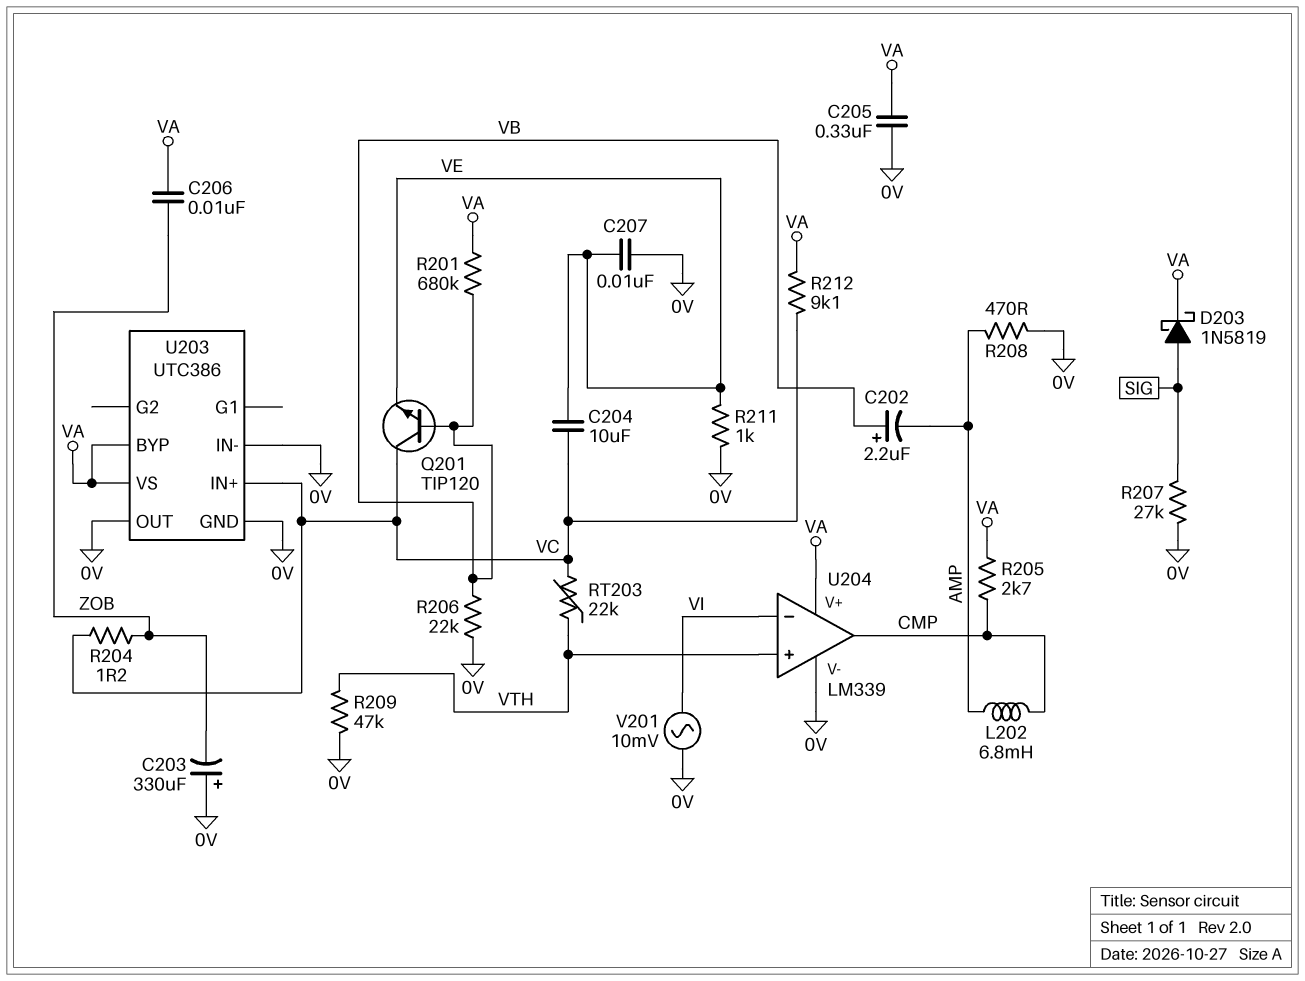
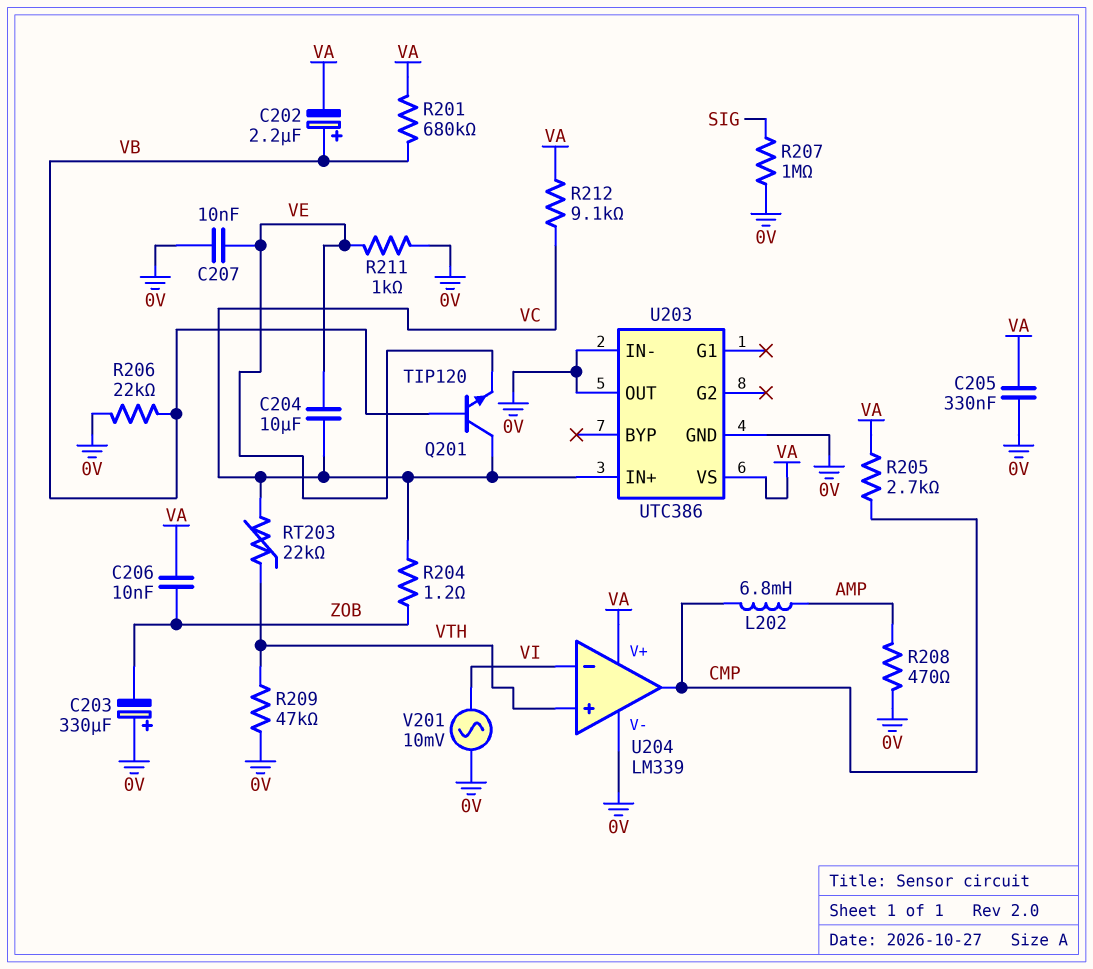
C202: 2.2uF (plus VB, minus AMP) -> 2.2uF (plus VB, minus VA)
D203: schottky 1N5819 (A SIG, K VA) -> none
R207: 27k (0V, SIG) -> 1M (0V, SIG)
U203 pin BYP: VA -> none

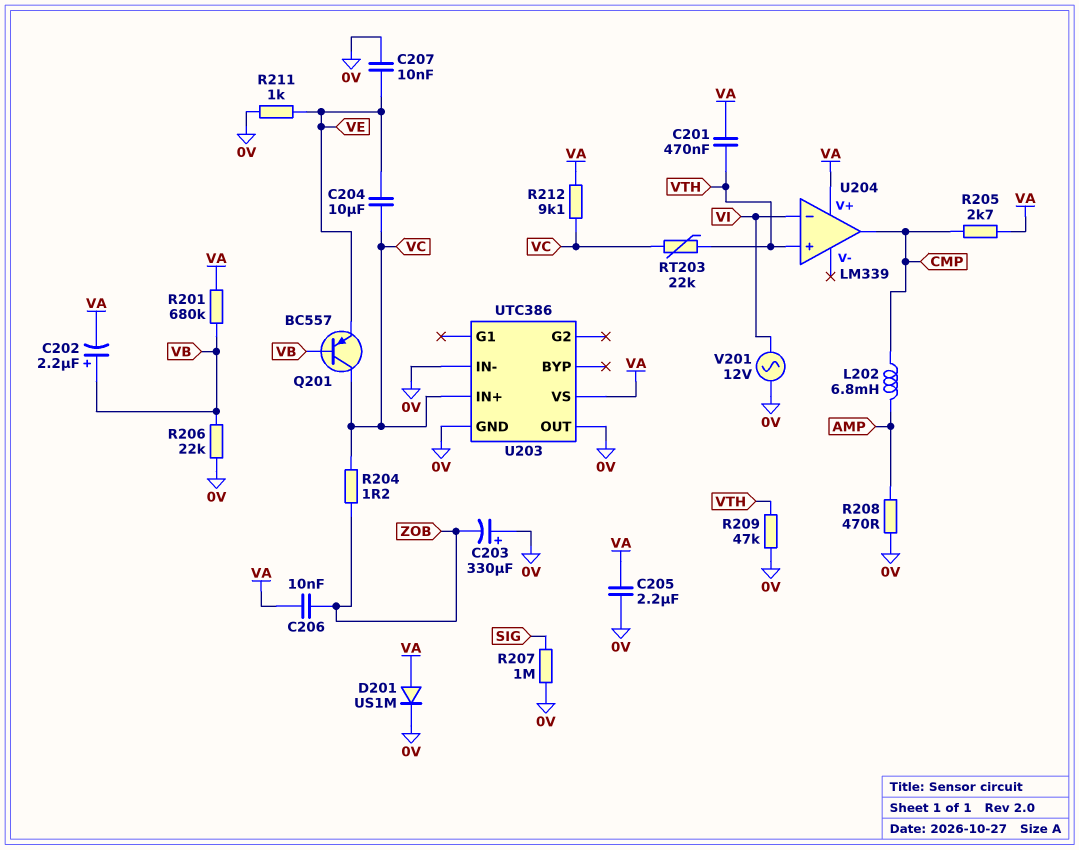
C201: none -> 470nF (VA, VTH)
C205: 330nF (0V, VA) -> 2.2uF (0V, VA)
D201: none -> diode US1M (A VA, K 0V)
Q201: NPN TIP120 (B VB, C VC, E VE) -> PNP BC557 (B VB, C VC, E VE)
U204 pin V-: 0V -> none
V201: AC 10mV (0V, VI) -> AC 12V (0V, VI)

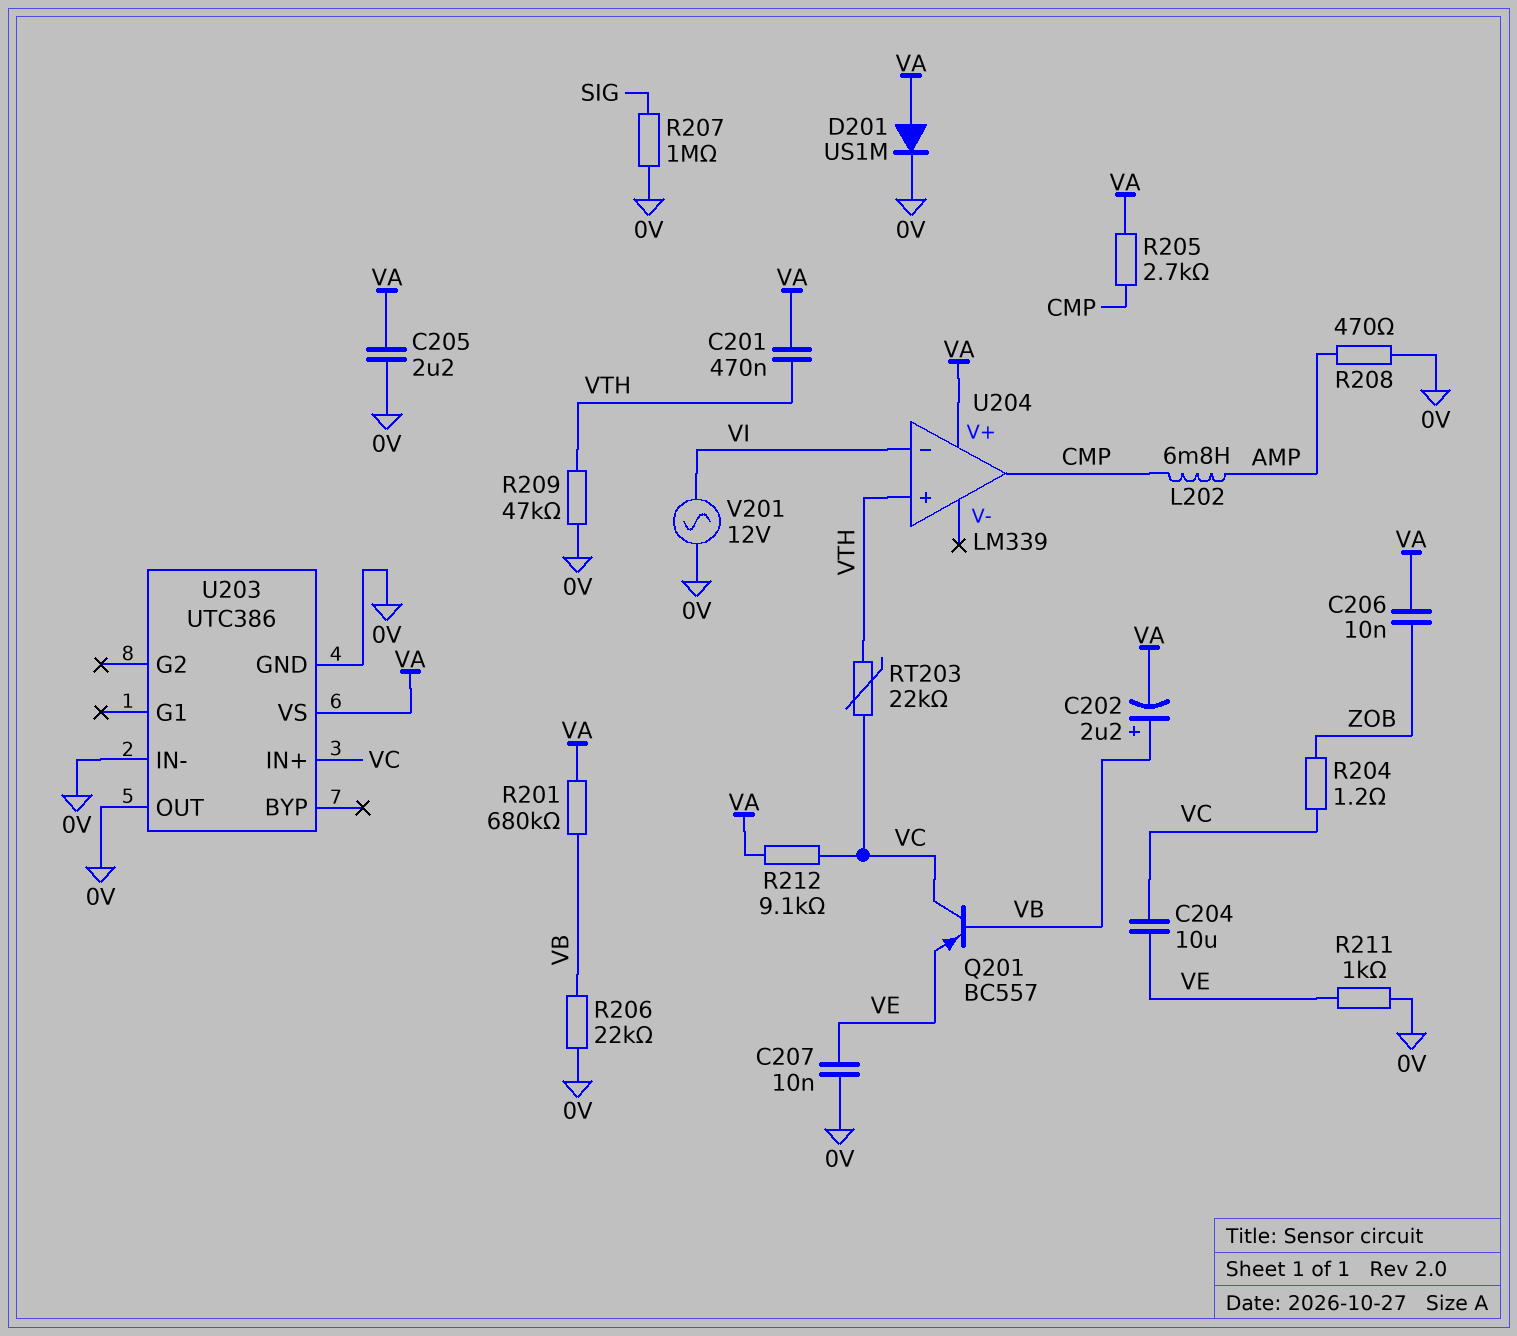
C203: 330uF (plus 0V, minus ZOB) -> none

